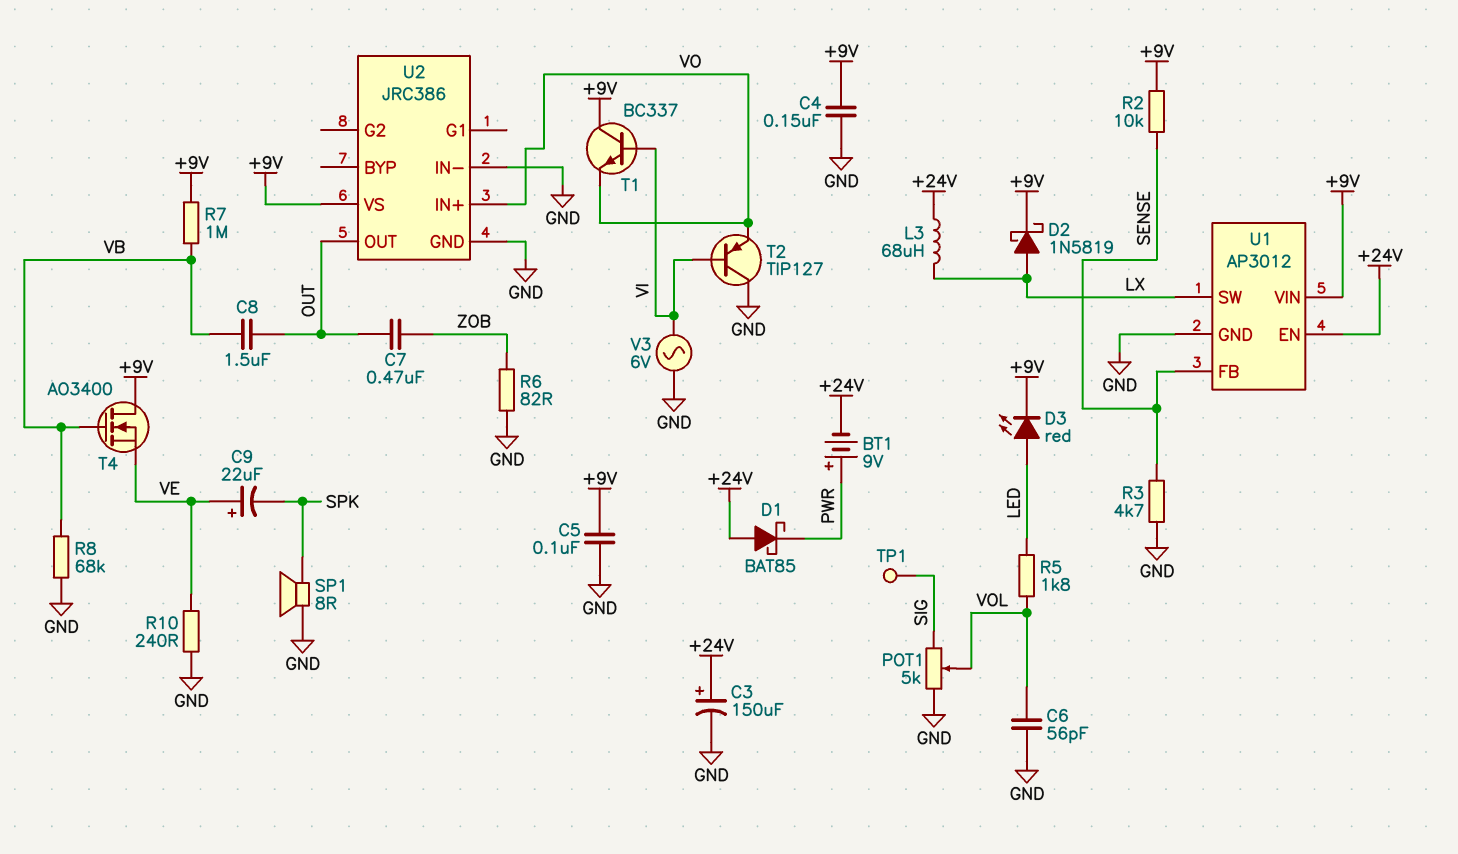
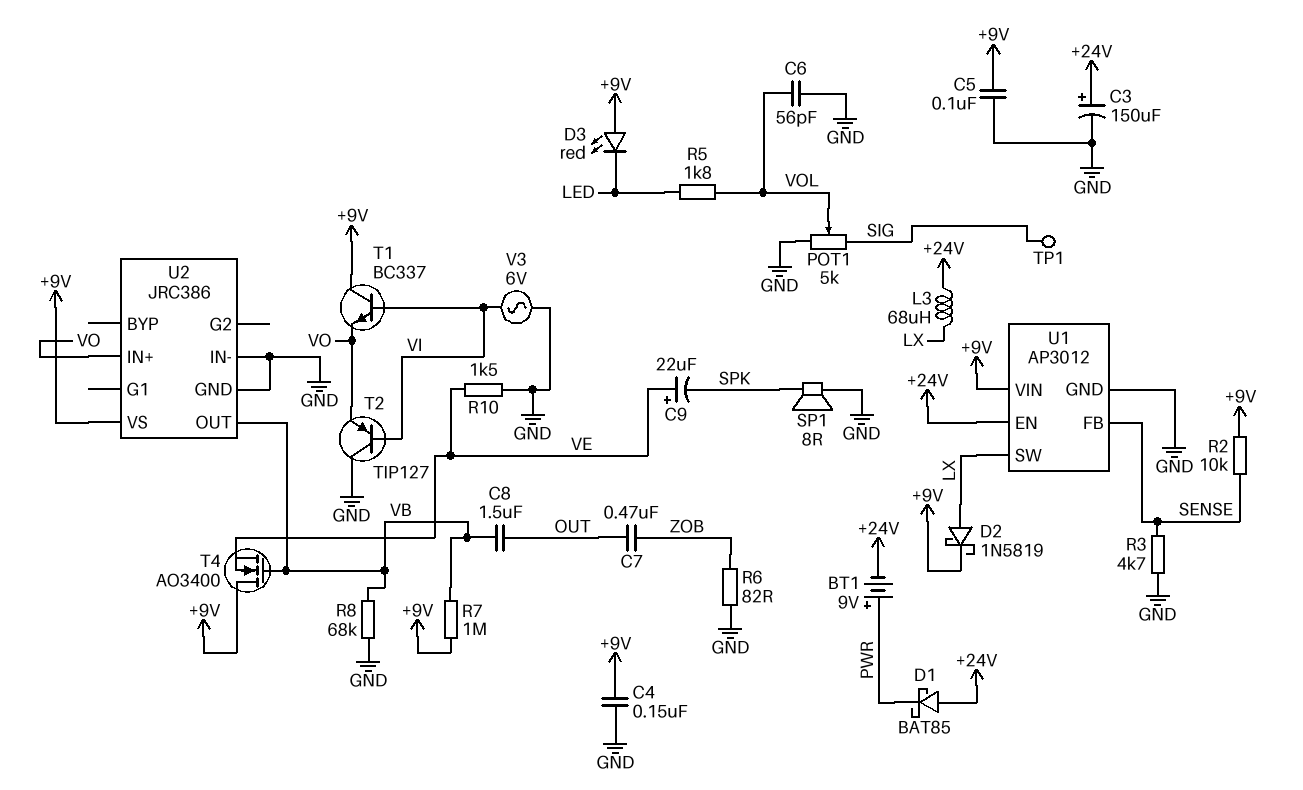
D3: LED red (A LED, K +9V) -> LED red (A +9V, K LED)
R10: 240 (GND, VE) -> 1.5k (GND, VE)
U2 pin OUT: OUT -> VB

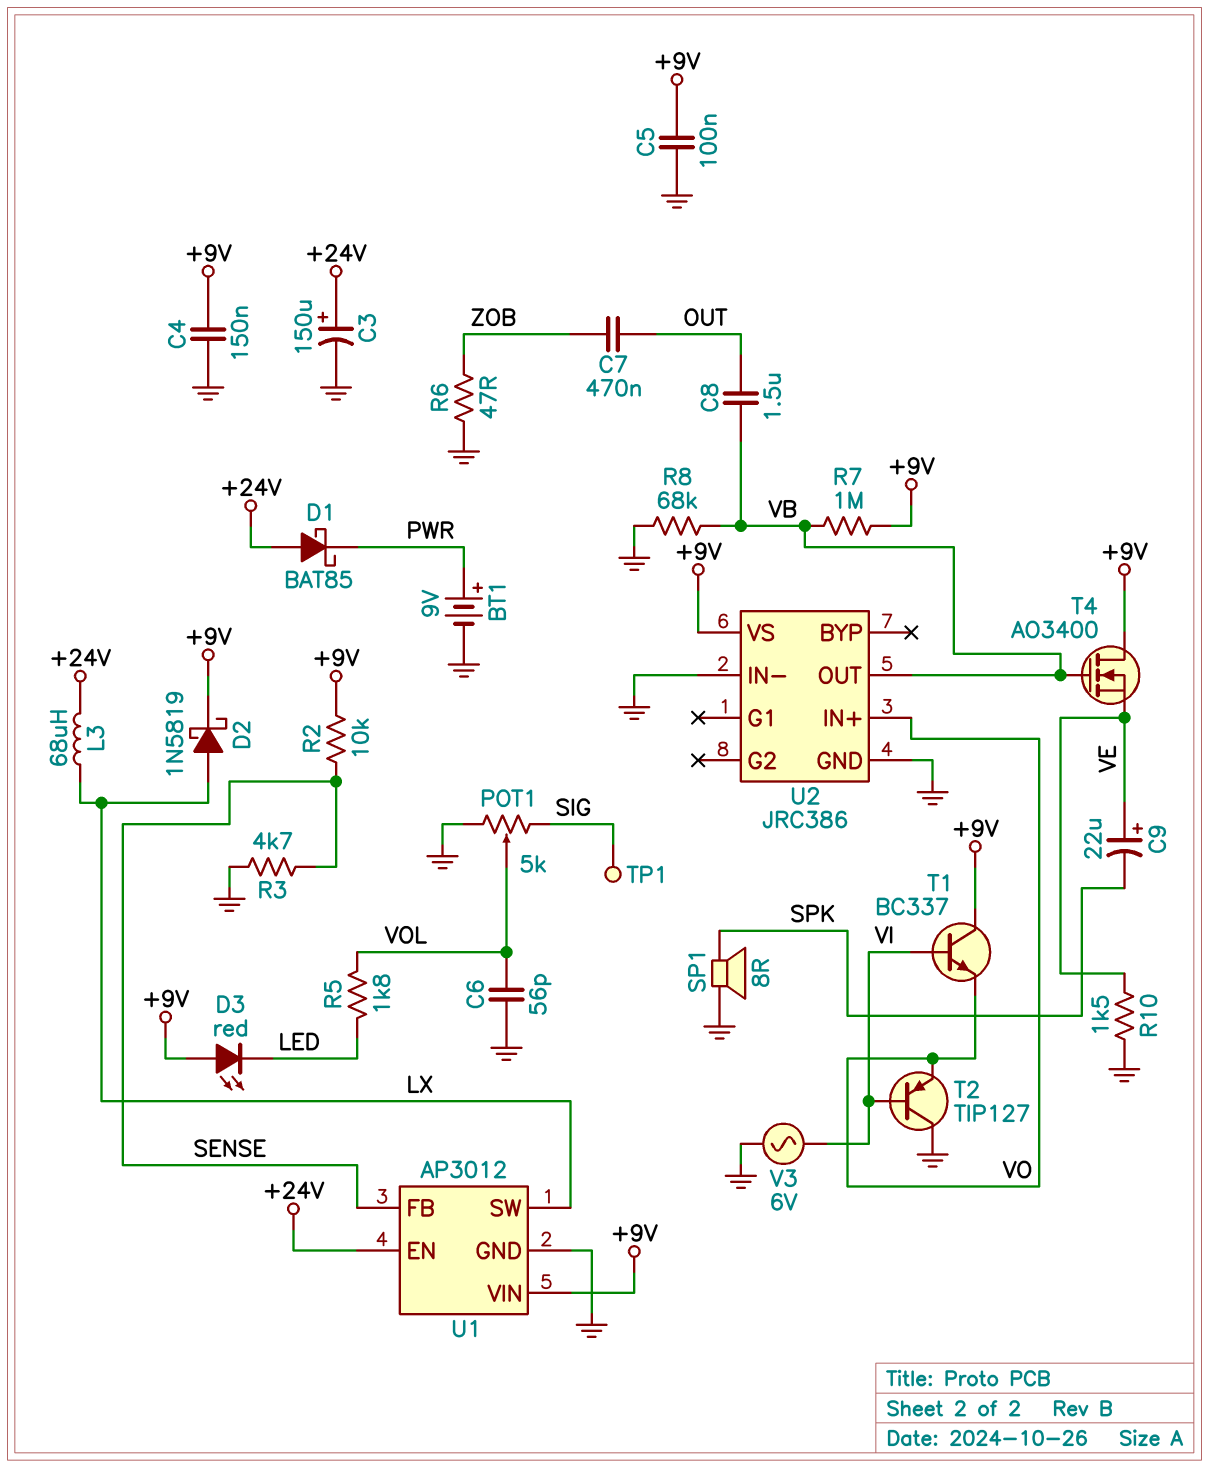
BT1: 9V (plus PWR, minus +24V) -> 9V (plus PWR, minus GND)
R6: 82 (GND, ZOB) -> 47 (GND, ZOB)

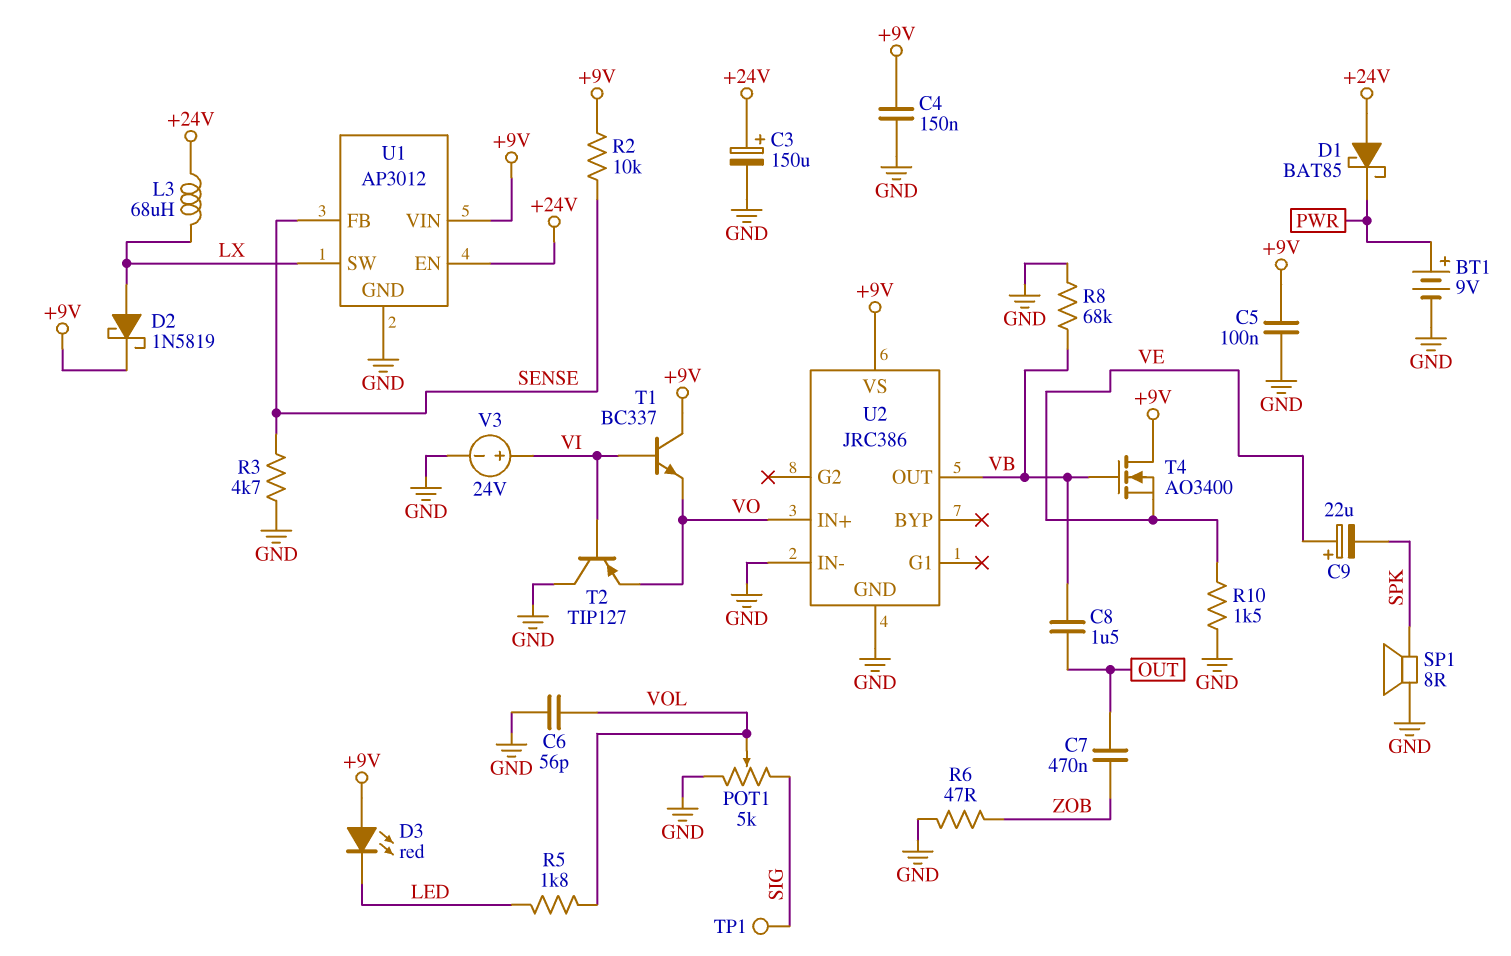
R7: 1M (+9V, VB) -> none
V3: AC 6V (GND, VI) -> 24V (plus VI, minus GND)

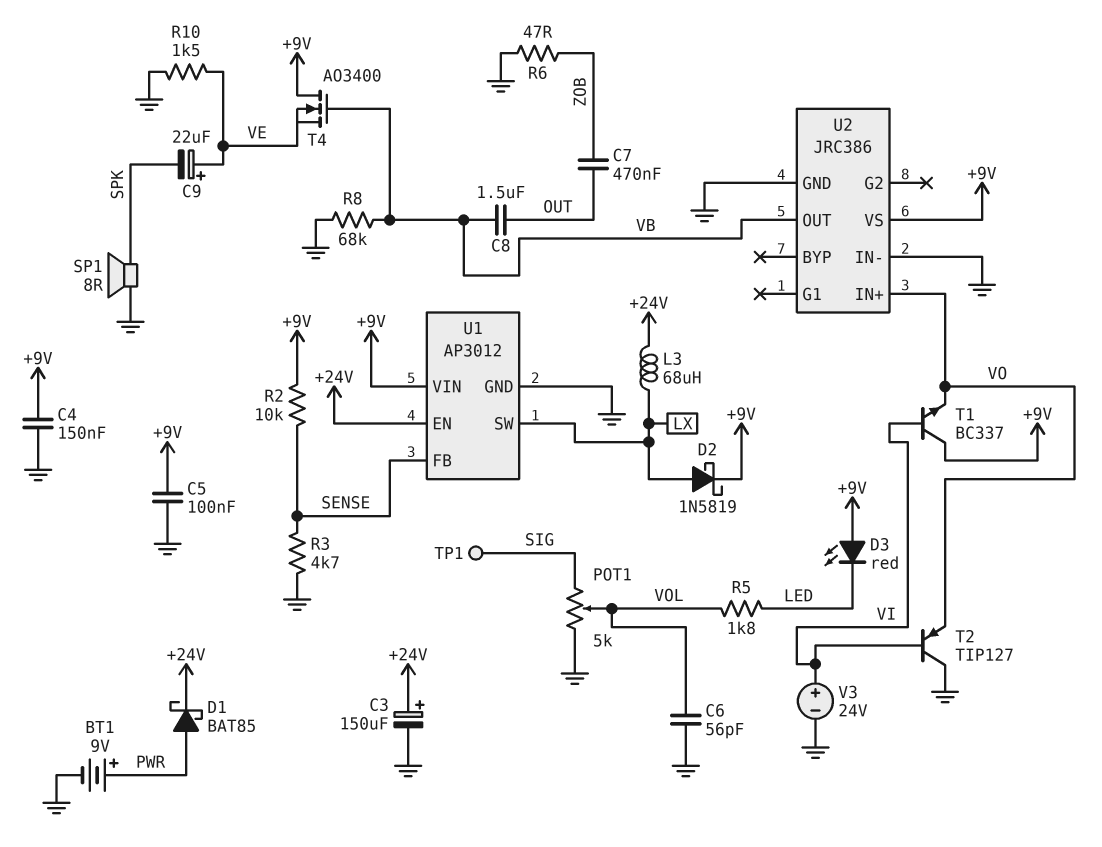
D1: schottky BAT85 (A +24V, K PWR) -> schottky BAT85 (A PWR, K +24V)

